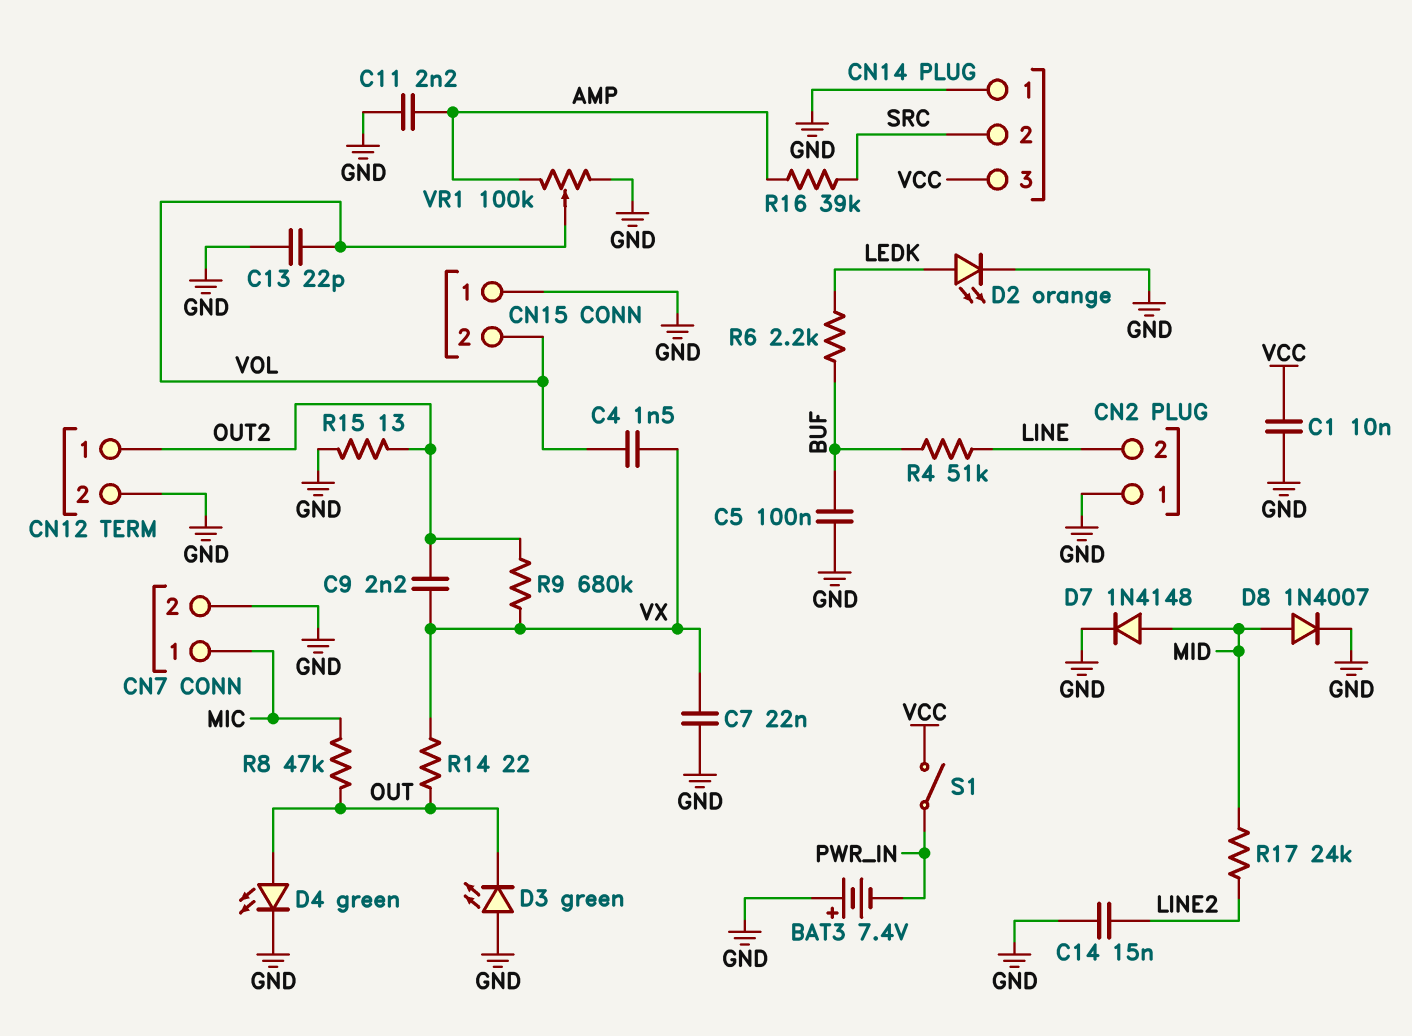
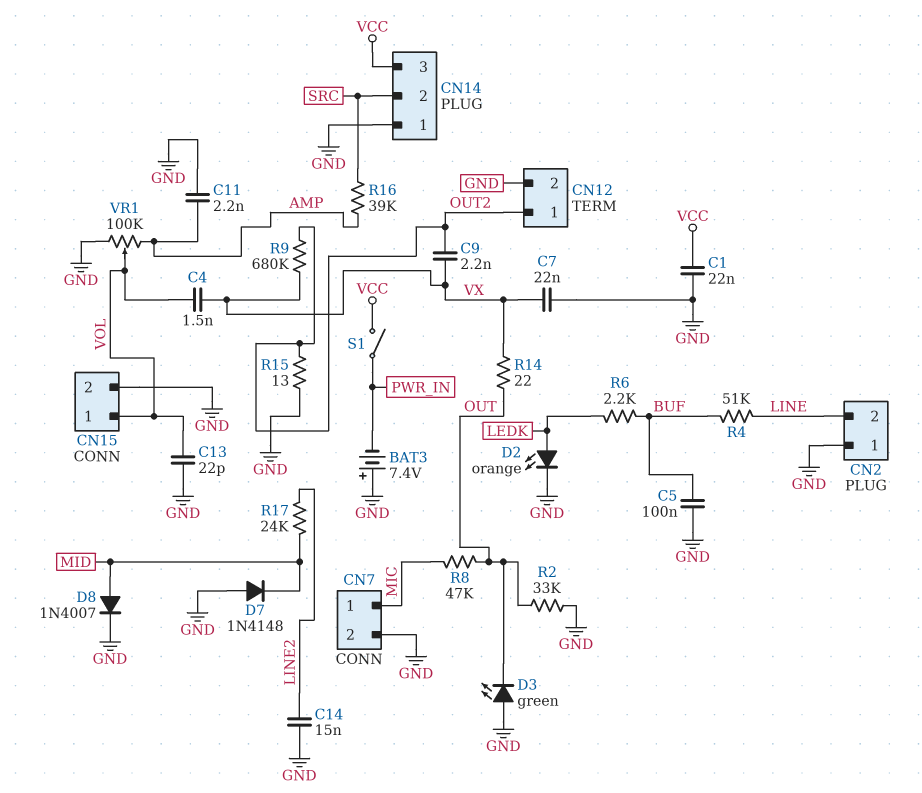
C1: 10nF (GND, VCC) -> 22nF (GND, VCC)
CN15 pin 1: GND -> VOL
CN15 pin 2: VOL -> GND
D4: LED green (A OUT, K GND) -> none
D7: diode 1N4148 (A MID, K GND) -> diode 1N4148 (A GND, K MID)
R2: none -> 33k (GND, OUT)

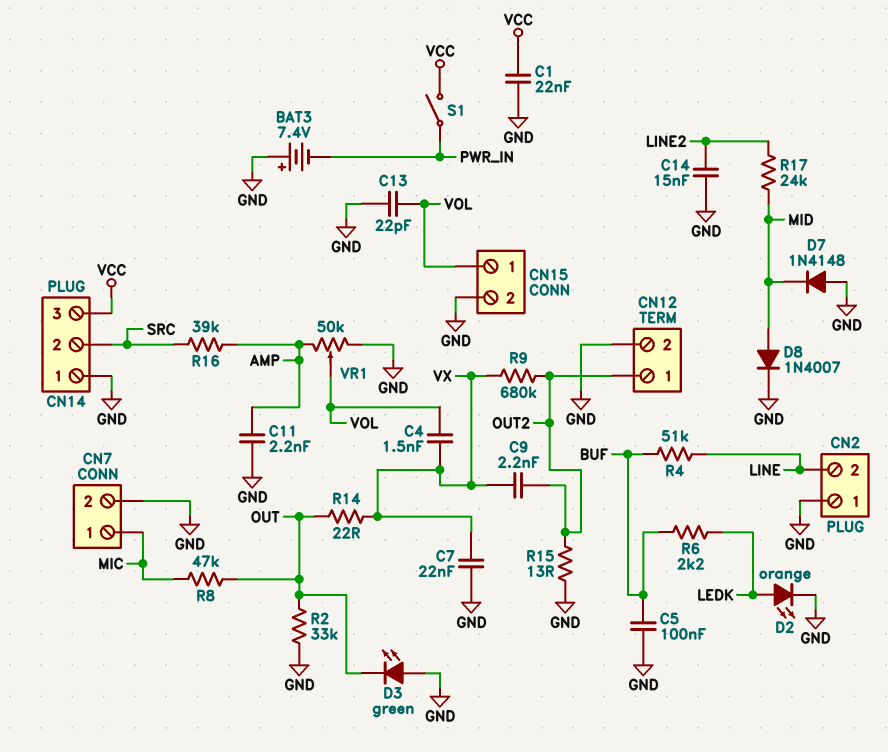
VR1: 100k (AMP, GND, wiper VOL) -> 50k (AMP, GND, wiper VOL)

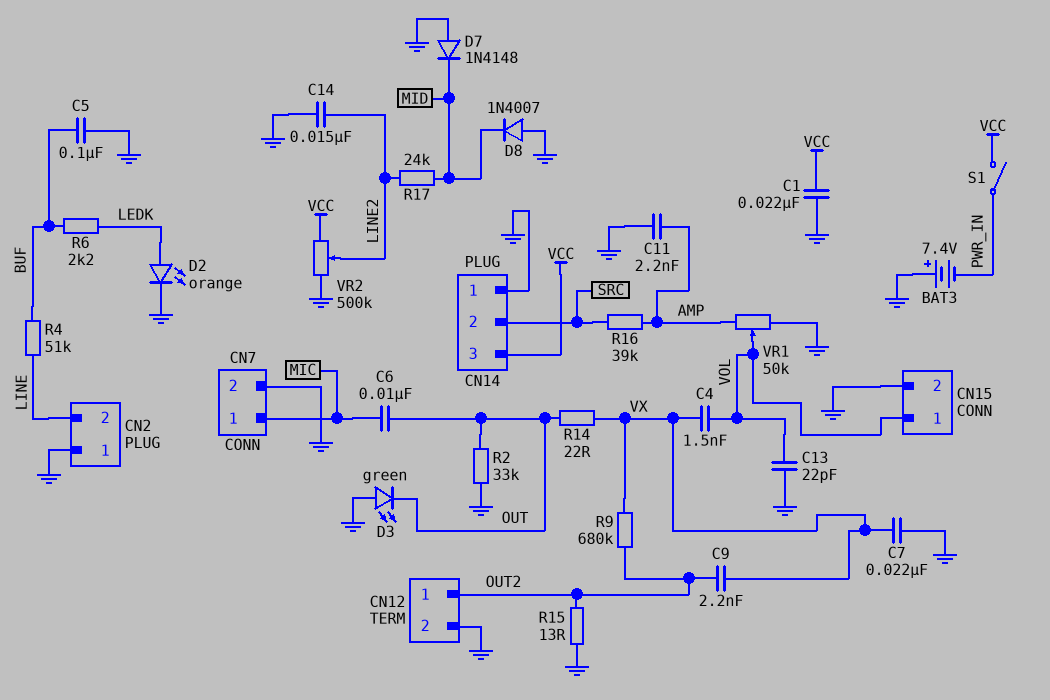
C6: none -> 10nF (MIC, OUT)
D8: diode 1N4007 (A MID, K GND) -> diode 1N4007 (A GND, K MID)
R8: 47k (MIC, OUT) -> none
VR2: none -> 500k (GND, VCC, wiper LINE2)

